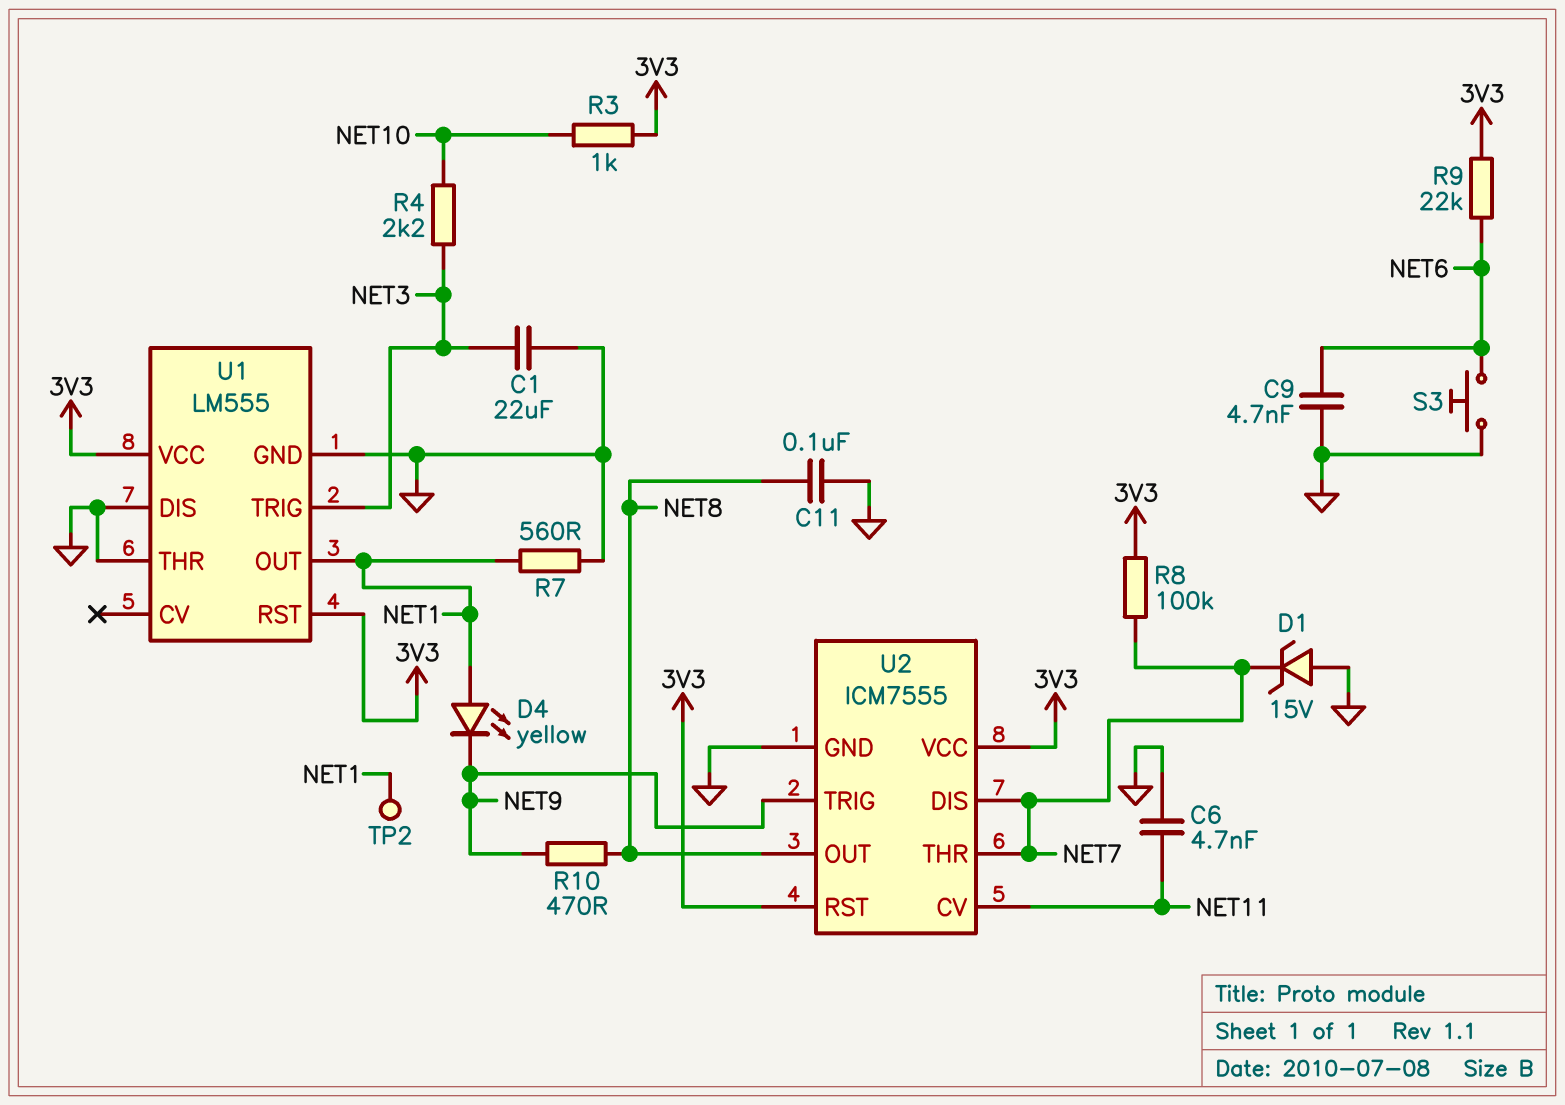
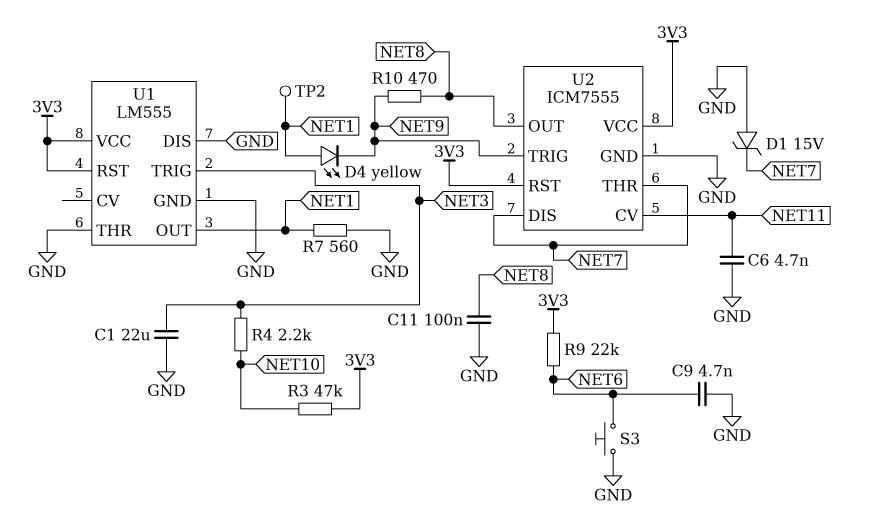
R3: 1k (3V3, NET10) -> 47k (3V3, NET10)
R8: 100k (3V3, NET7) -> none

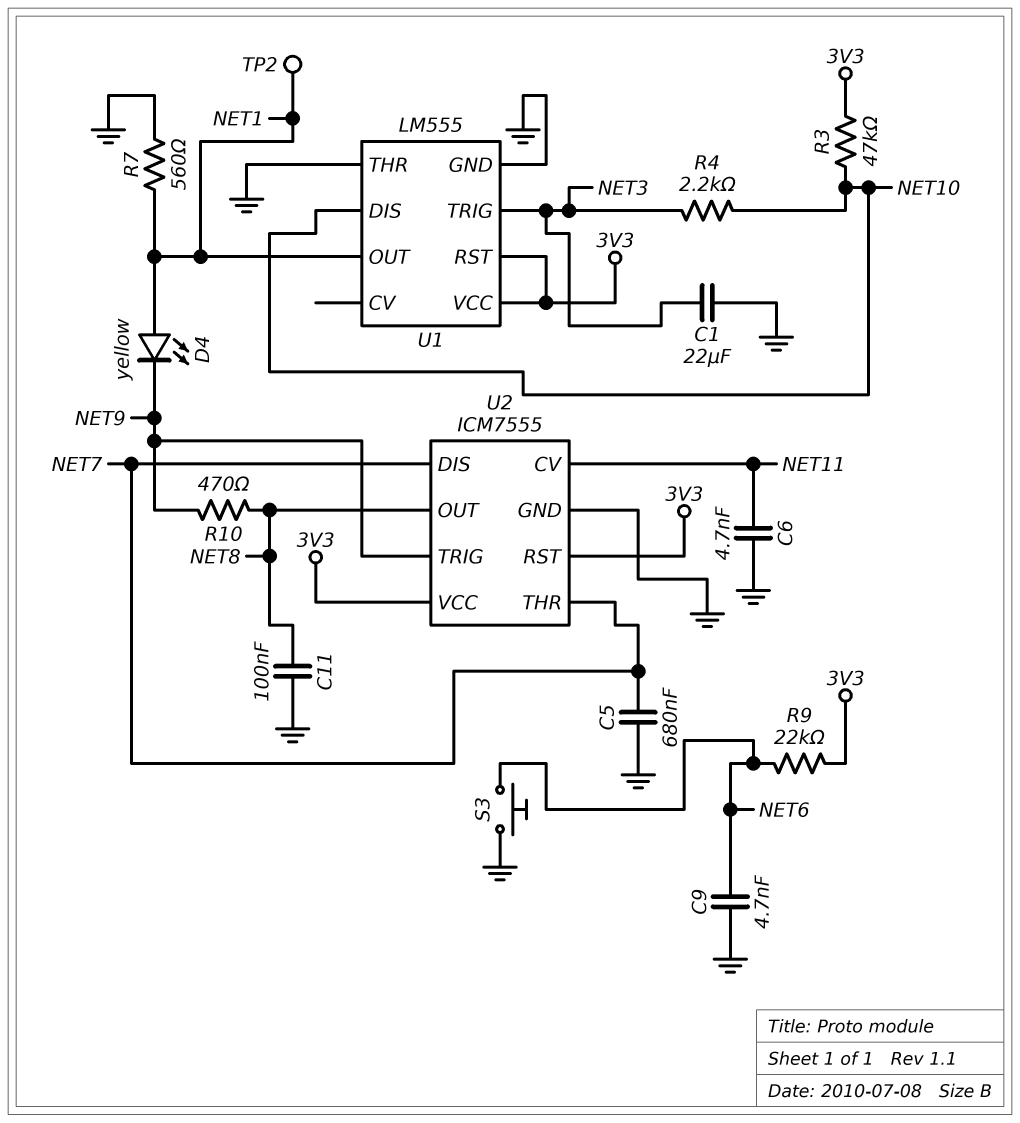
C5: none -> 680nF (GND, NET7)
D1: zener 15V (A GND, K NET7) -> none
U1 pin DIS: GND -> NET10

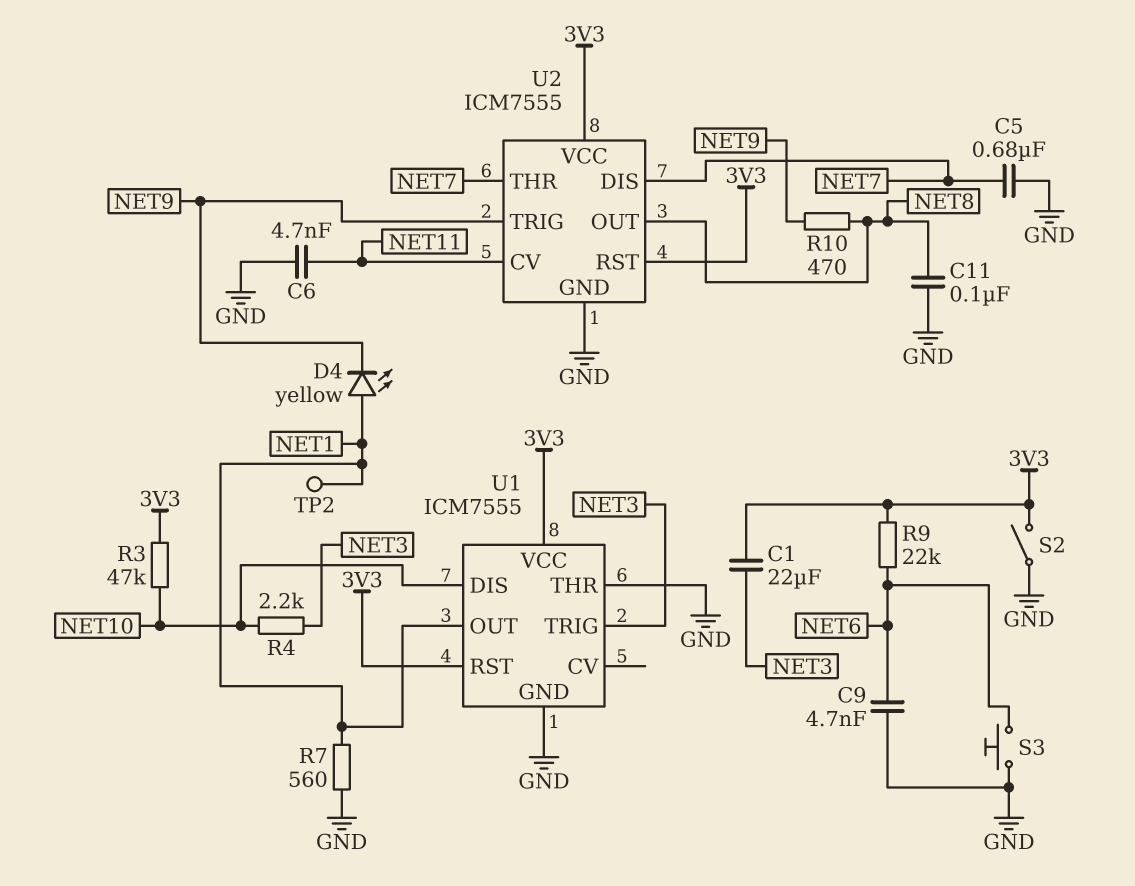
C1: 22uF (GND, NET3) -> 22uF (3V3, NET3)
S2: none -> switch (3V3, GND)
U1: LM555 -> ICM7555

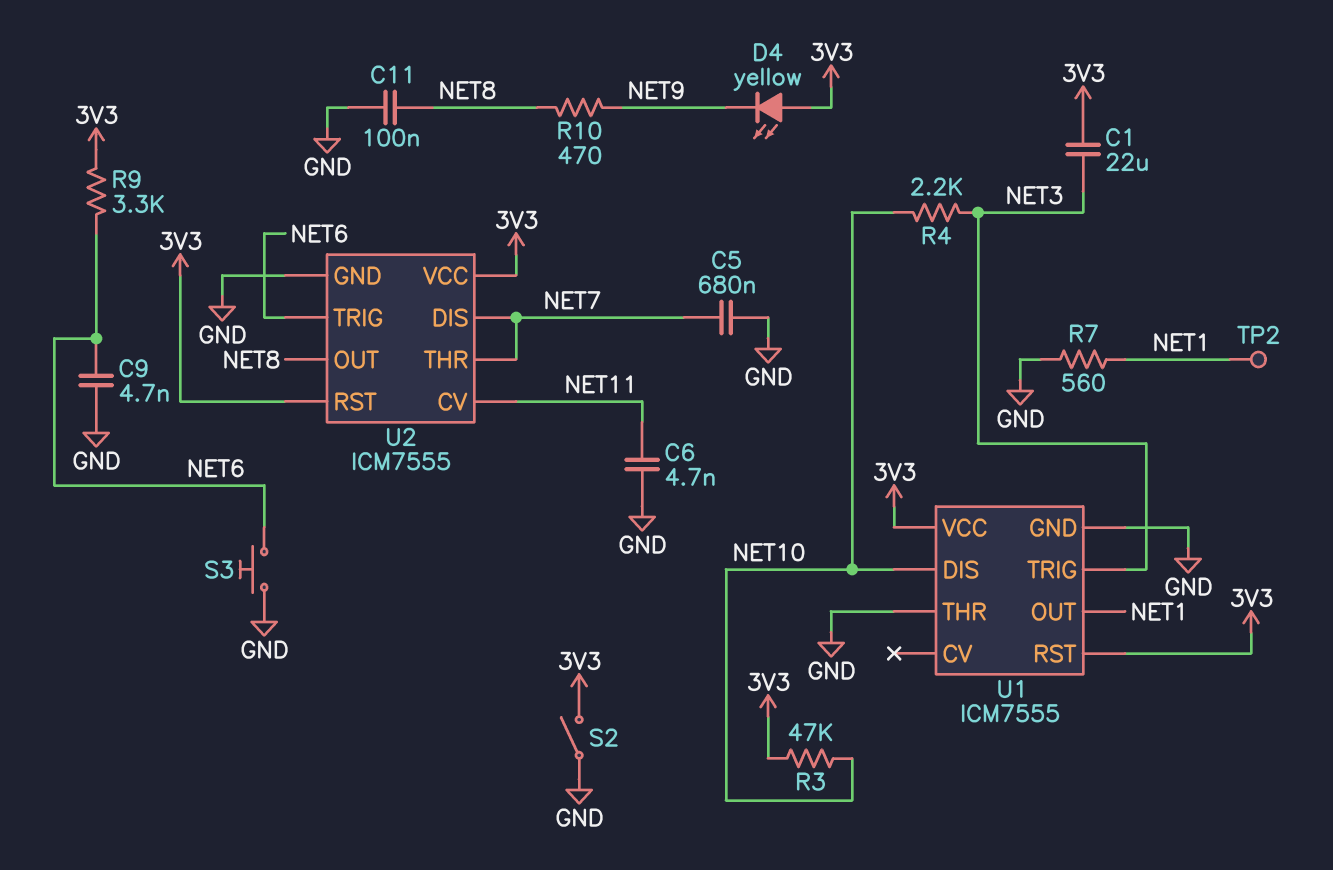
D4: LED yellow (A NET1, K NET9) -> LED yellow (A 3V3, K NET9)
R9: 22k (3V3, NET6) -> 3.3k (3V3, NET6)
U2 pin TRIG: NET9 -> NET6

